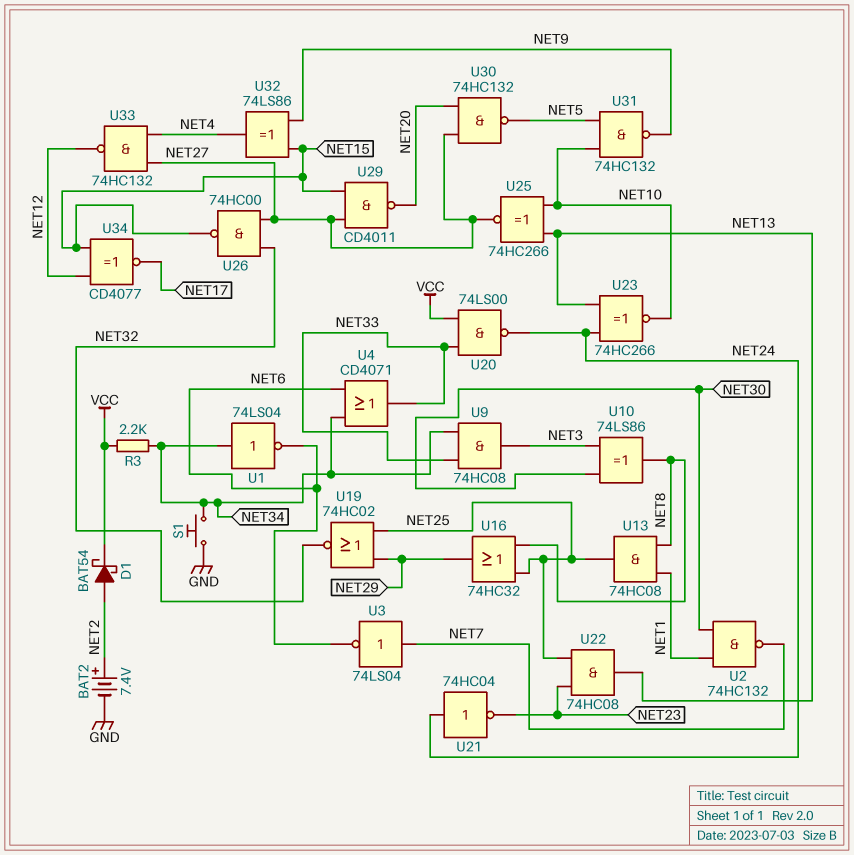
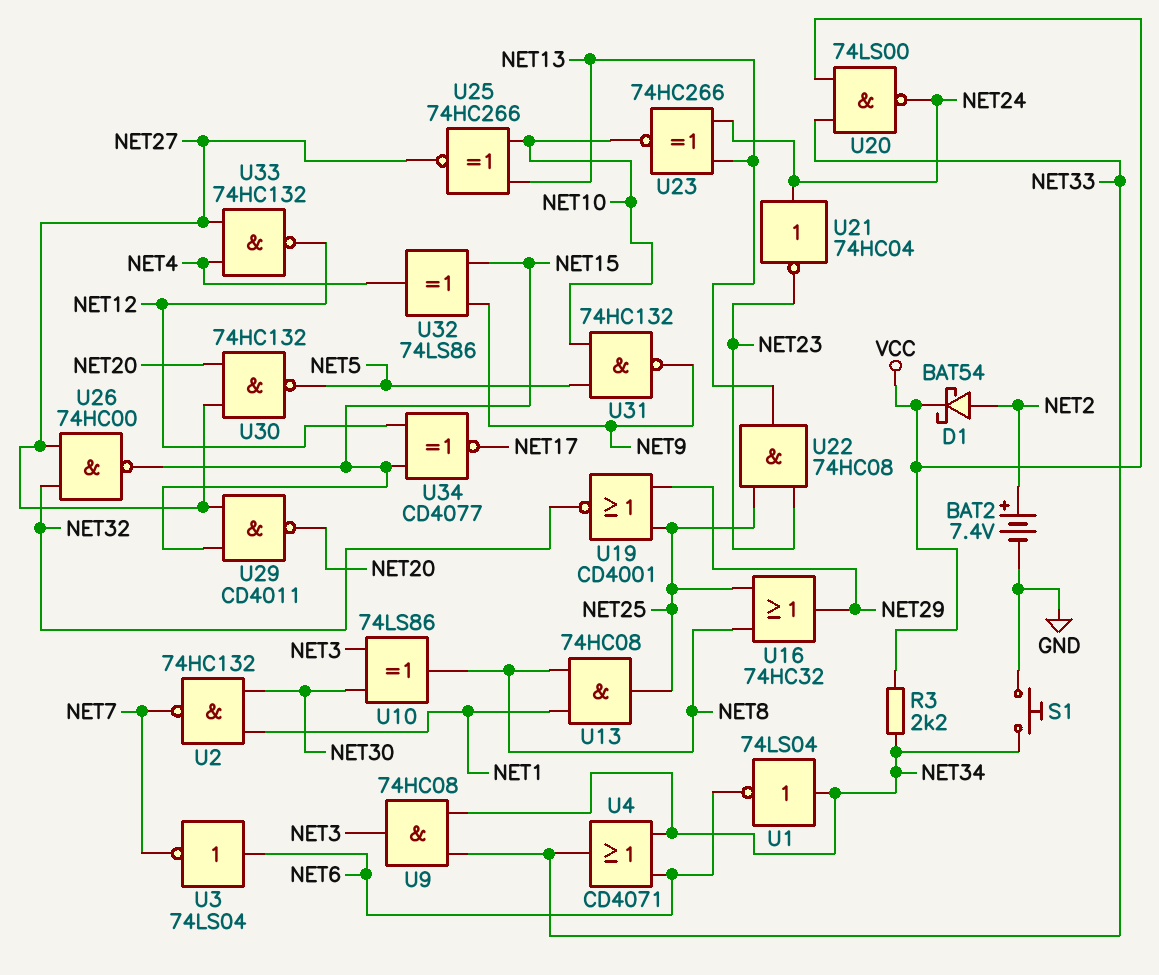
U3: NOT 74LS04 (in NET7, out NET6) -> NOT 74LS04 (in NET6, out NET7)
U19: NOR 74HC02 (in NET25, in NET29, out NET32) -> NOR CD4001 (in NET25, in NET29, out NET32)

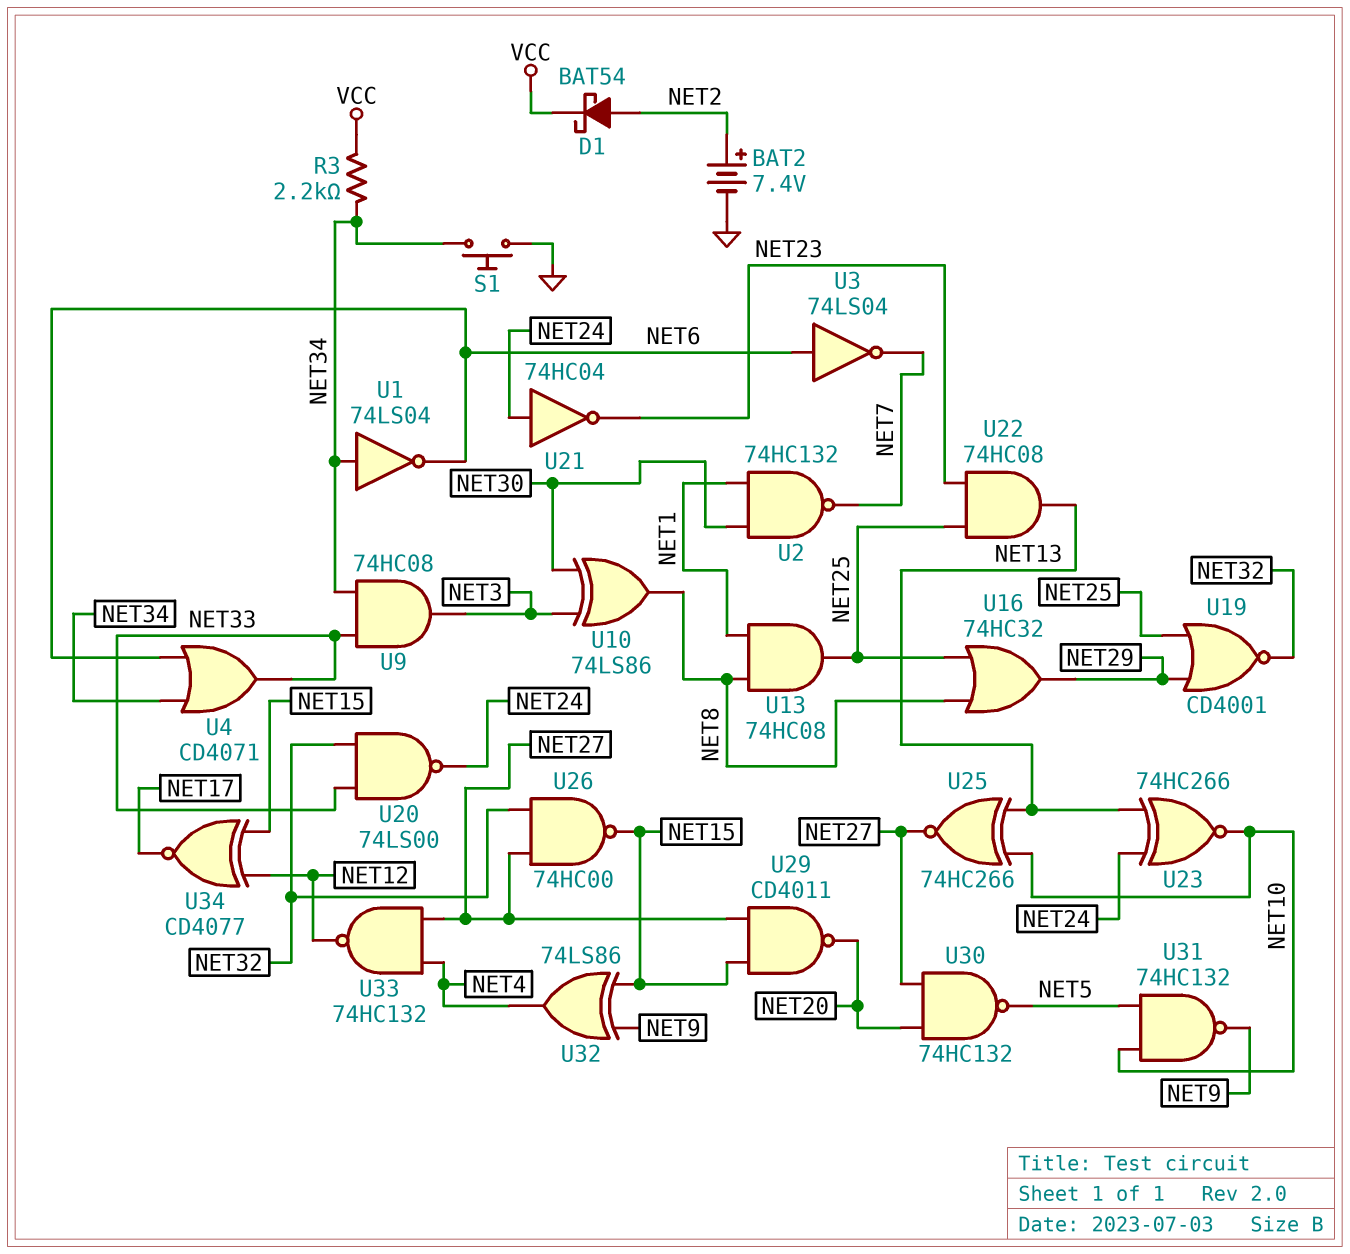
U20: NAND 74LS00 (in NET33, in VCC, out NET24) -> NAND 74LS00 (in NET32, in NET33, out NET24)

